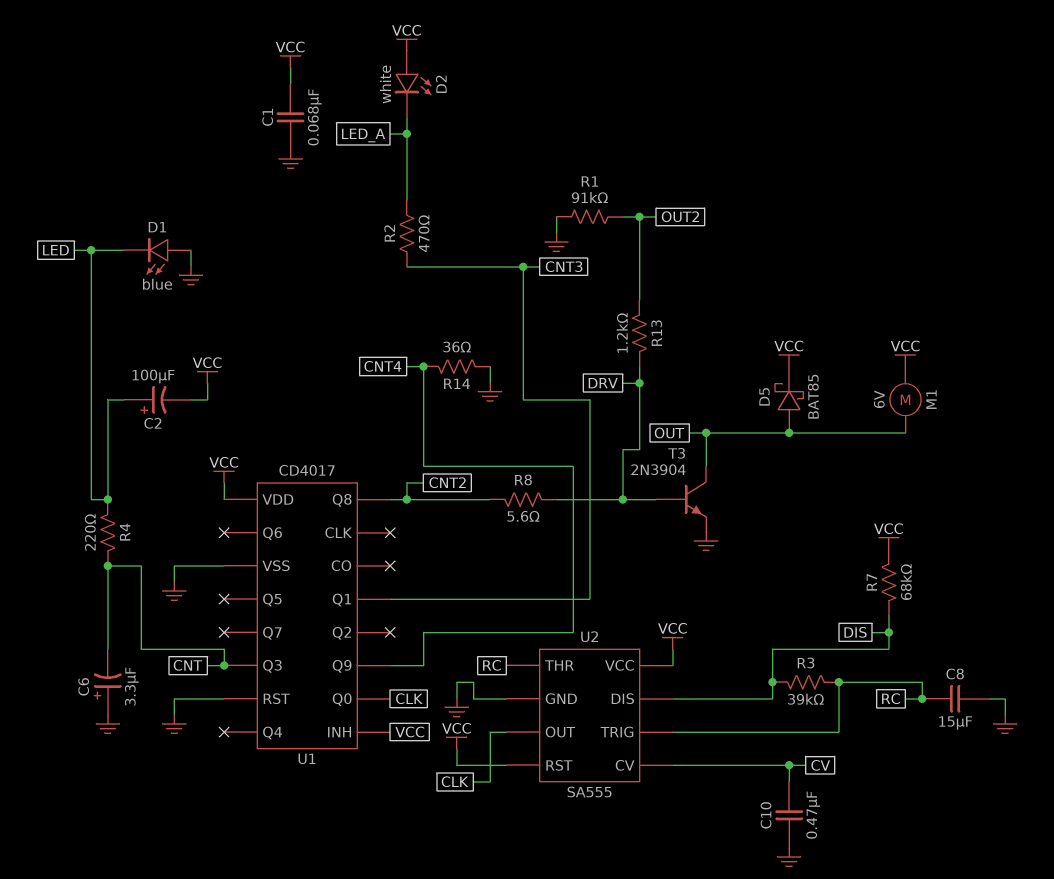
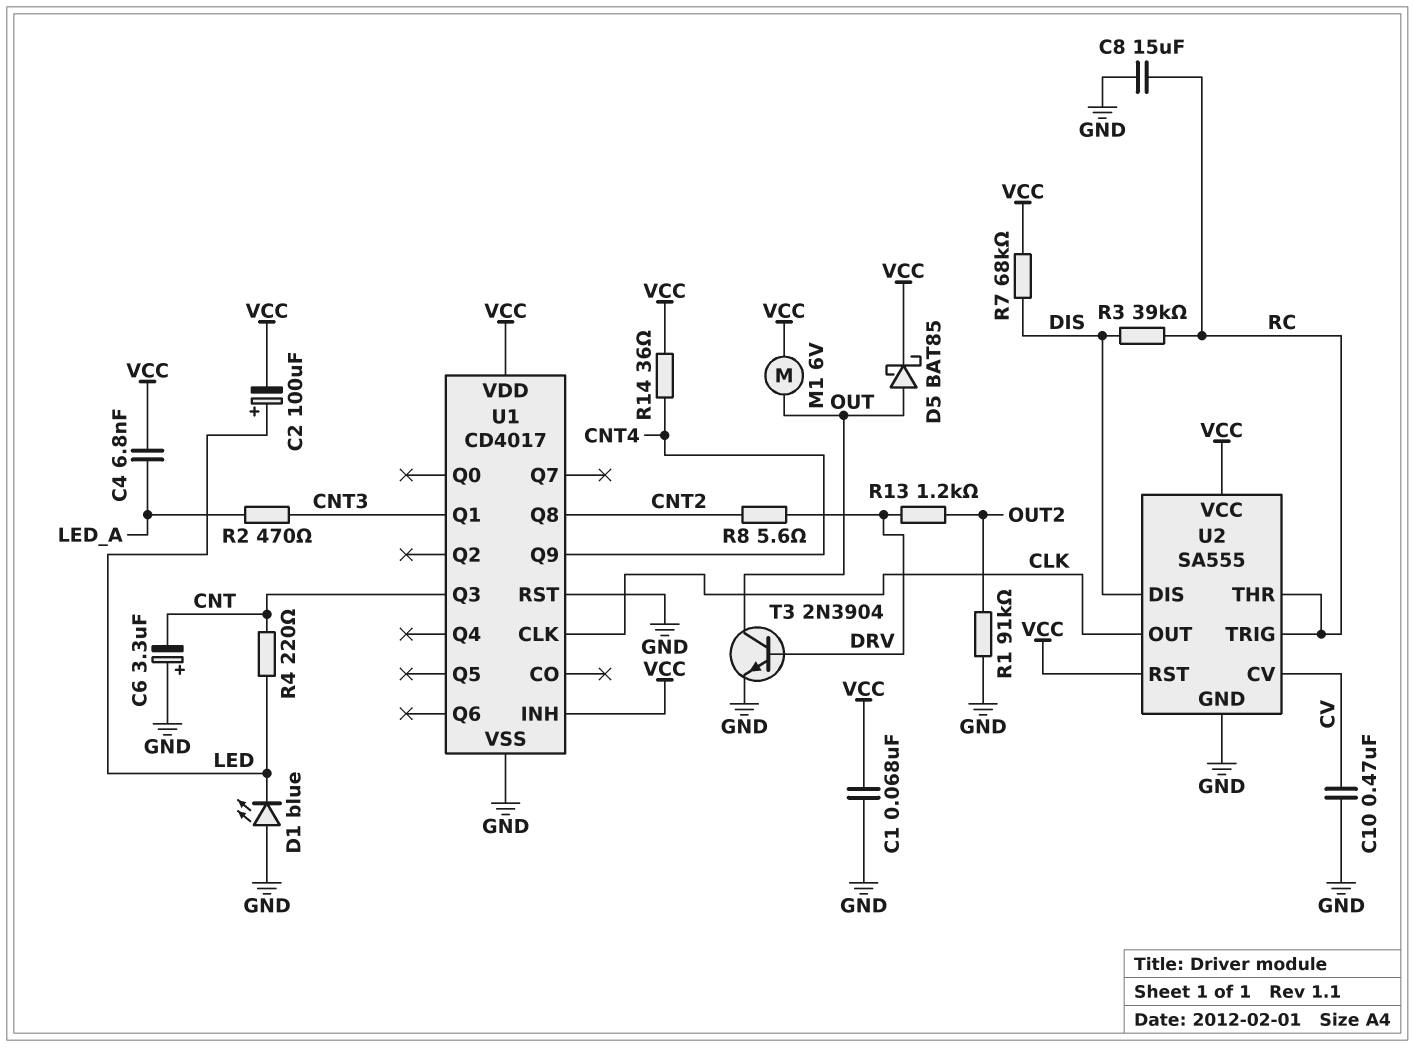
C4: none -> 6.8nF (LED_A, VCC)
D2: LED white (A VCC, K LED_A) -> none
R14: 36 (CNT4, GND) -> 36 (CNT4, VCC)
U1 pin CLK: none -> CLK
U1 pin Q0: CLK -> none

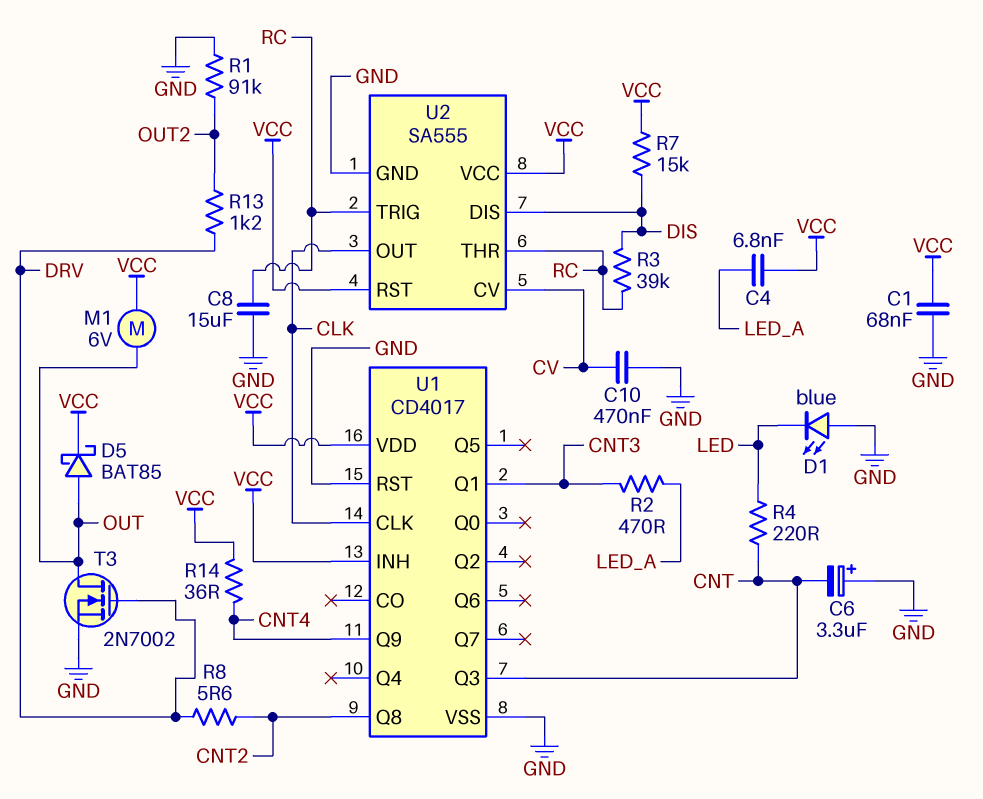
C2: 100uF (plus LED, minus VCC) -> none
R7: 68k (DIS, VCC) -> 15k (DIS, VCC)
T3: NPN 2N3904 (B DRV, C OUT, E GND) -> NMOS 2N7002 (G DRV, D OUT, S GND)

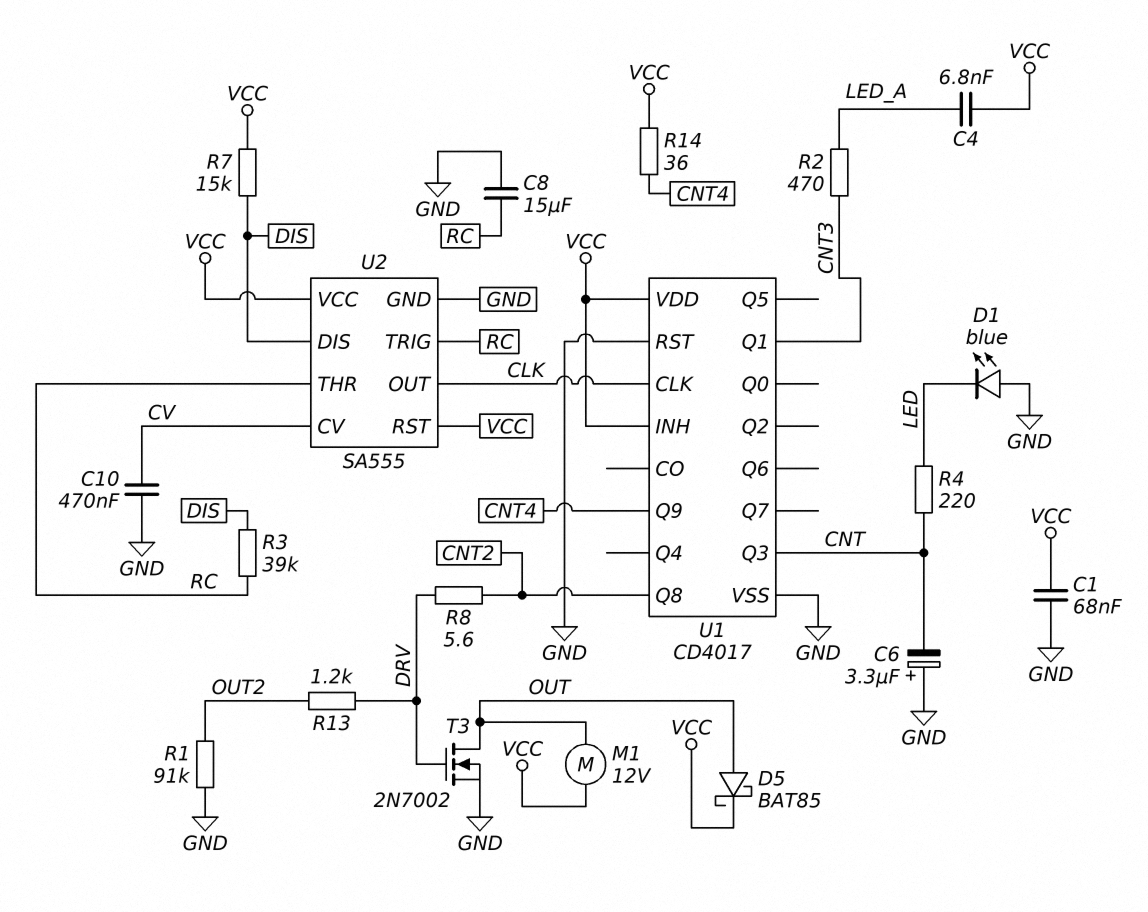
M1: motor 6V (OUT, VCC) -> motor 12V (OUT, VCC)

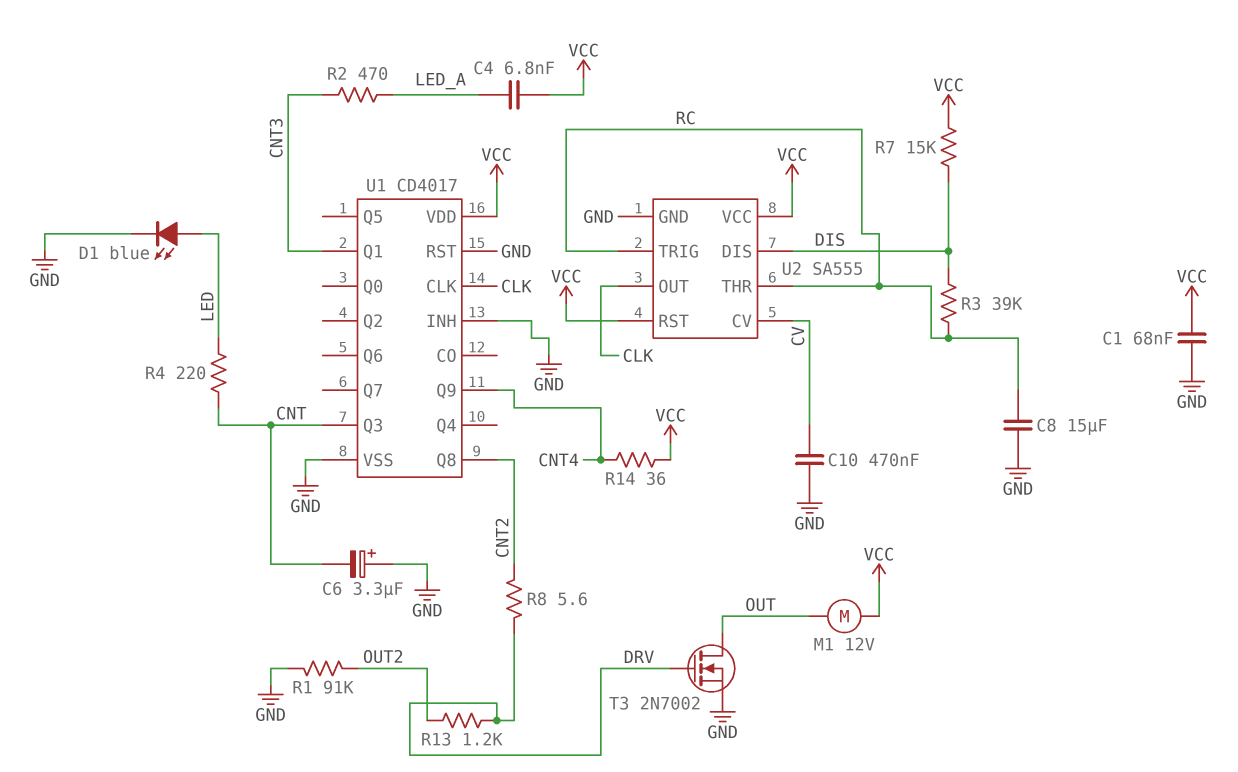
D1: LED blue (A GND, K LED) -> LED blue (A LED, K GND)
D5: schottky BAT85 (A OUT, K VCC) -> none
U1 pin INH: VCC -> GND

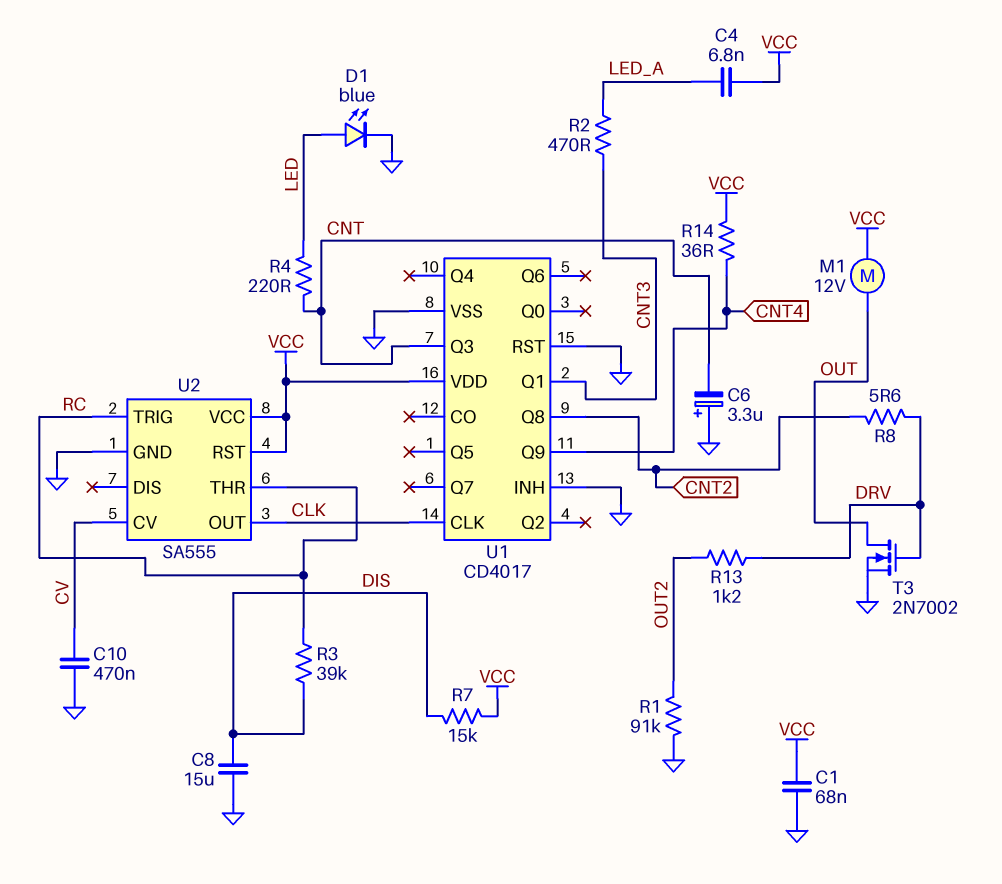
C8: 15uF (GND, RC) -> 15uF (DIS, GND)
U2 pin DIS: DIS -> none

